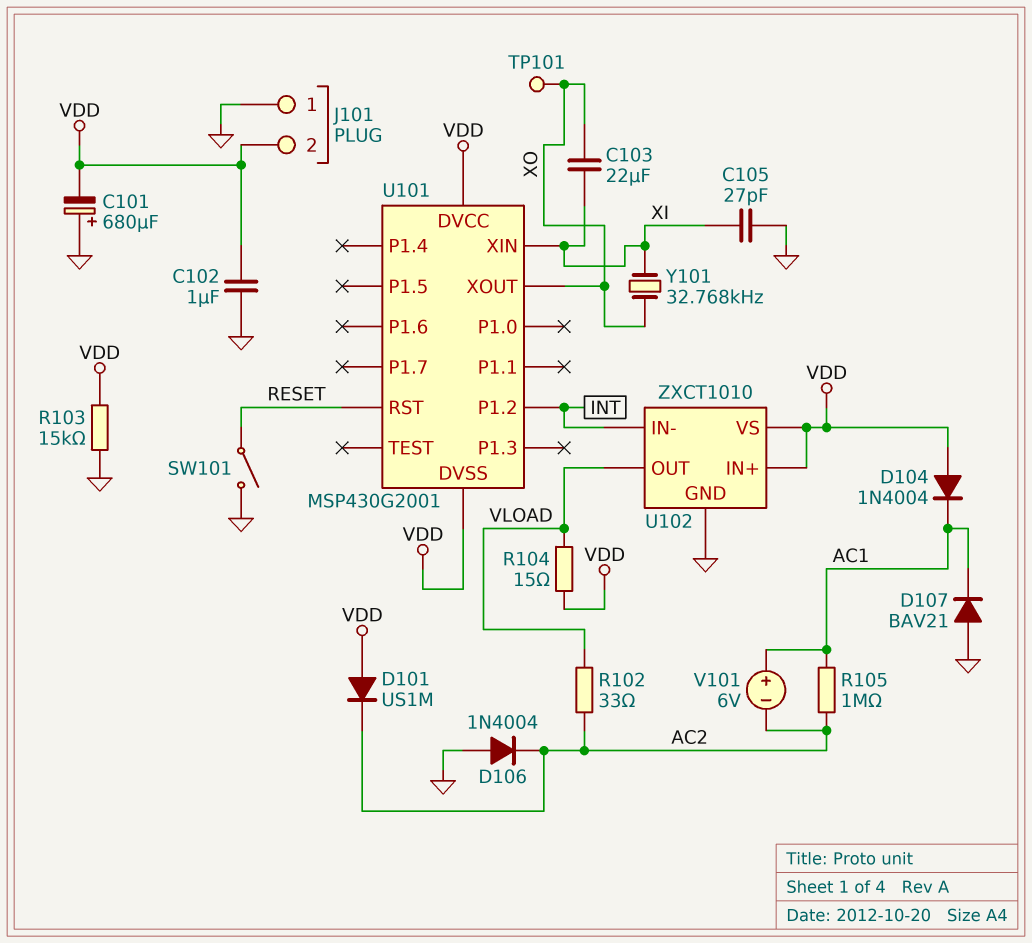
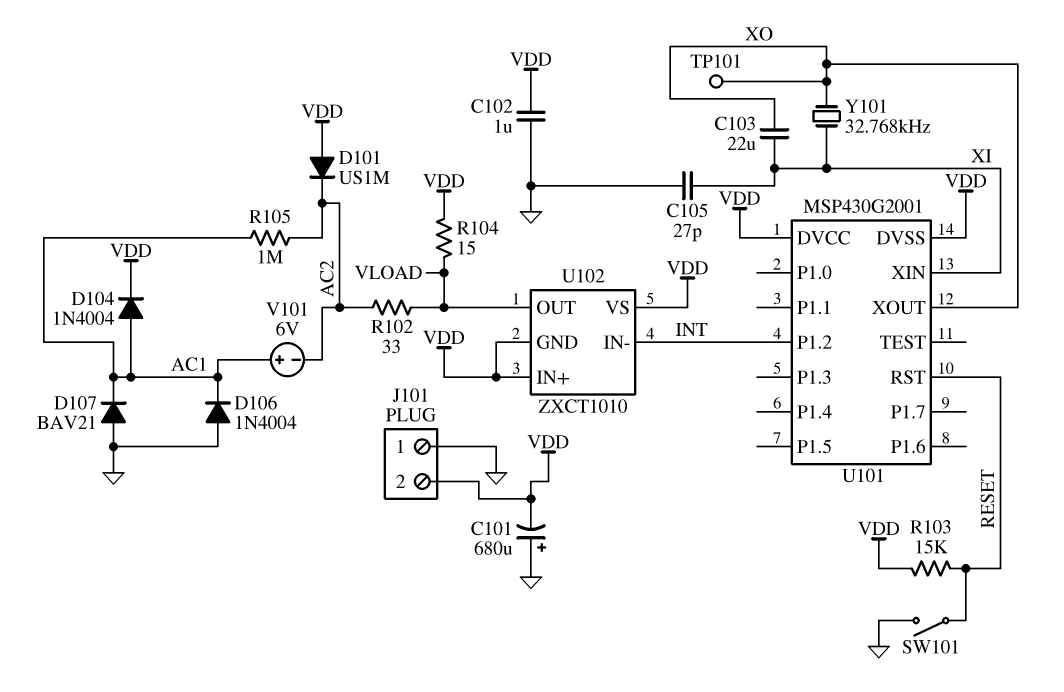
D104: diode 1N4004 (A VDD, K AC1) -> diode 1N4004 (A AC1, K VDD)
D106: diode 1N4004 (A GND, K AC2) -> diode 1N4004 (A GND, K AC1)
R103: 15k (GND, VDD) -> 15k (RESET, VDD)
U102 pin GND: GND -> VDD

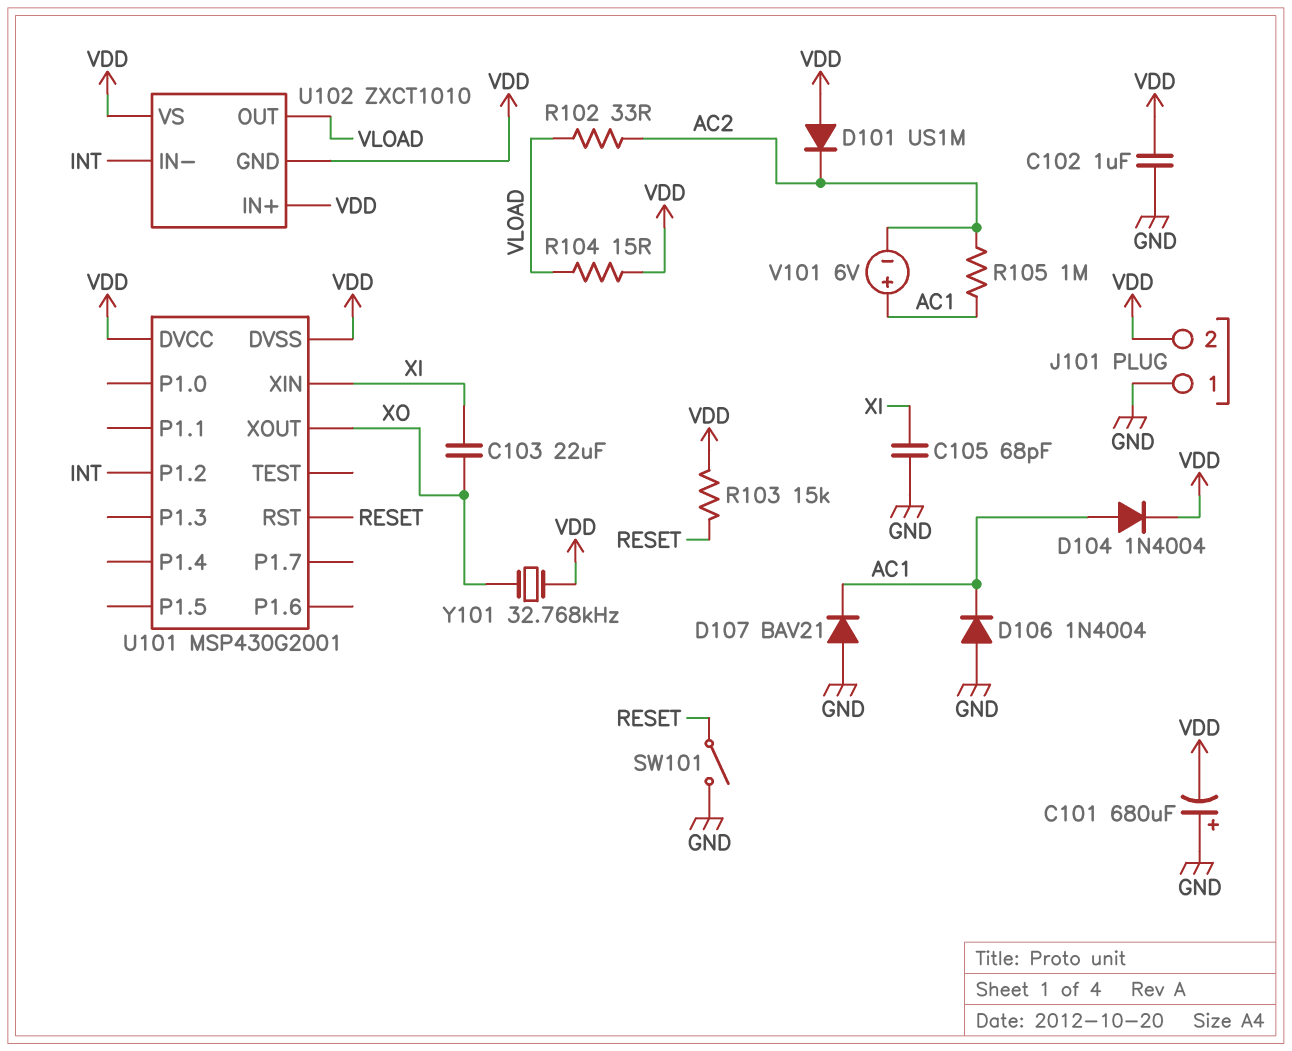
C105: 27pF (GND, XI) -> 68pF (GND, XI)
TP101: test point (XO) -> none
Y101: 32.768kHz (XI, XO) -> 32.768kHz (VDD, XO)

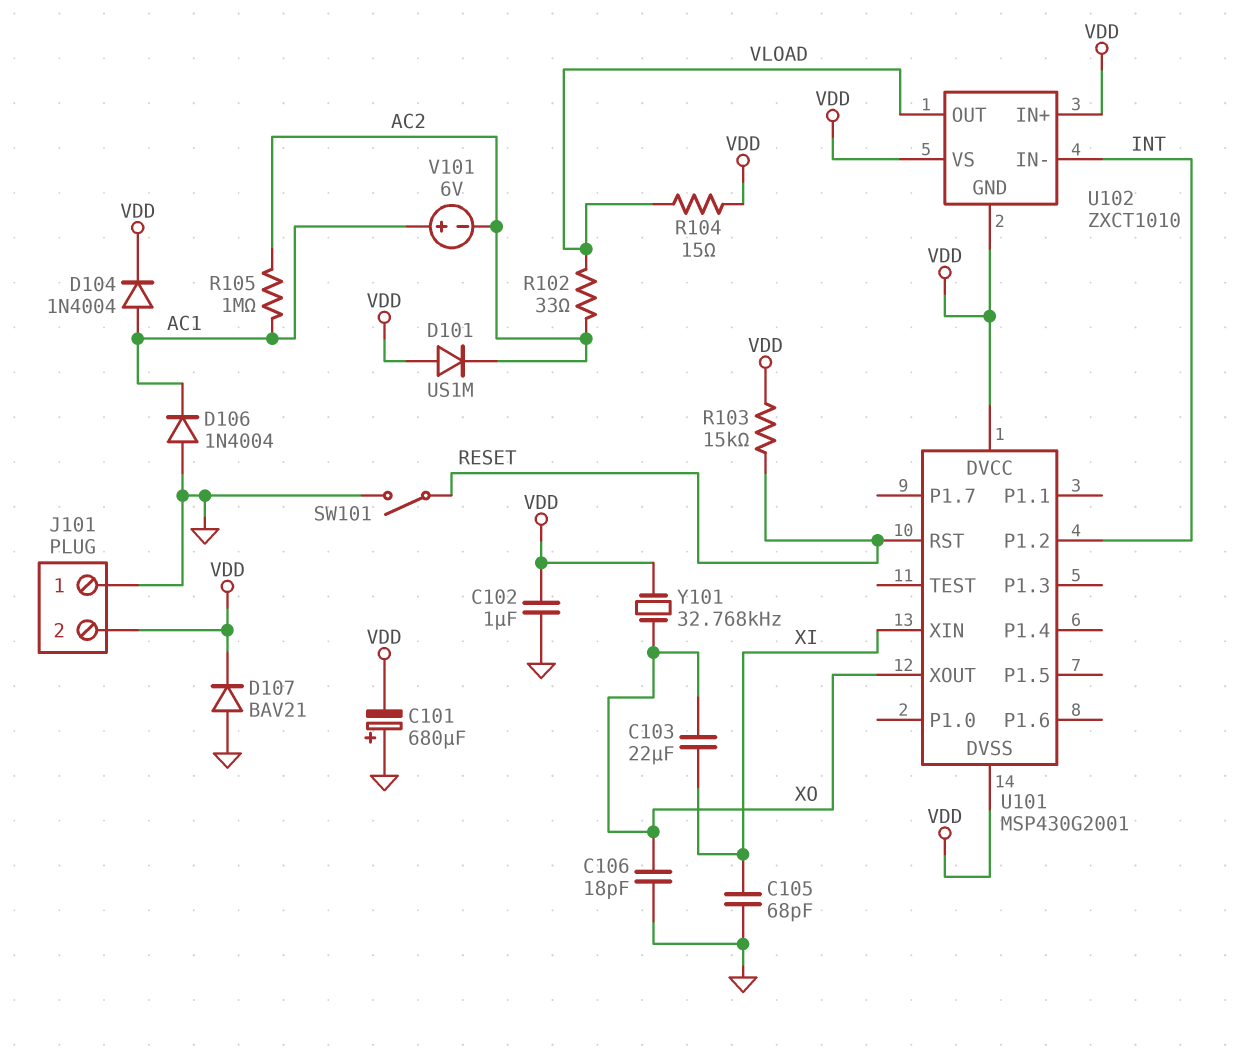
C106: none -> 18pF (GND, XO)
D107: diode BAV21 (A GND, K AC1) -> diode BAV21 (A GND, K VDD)

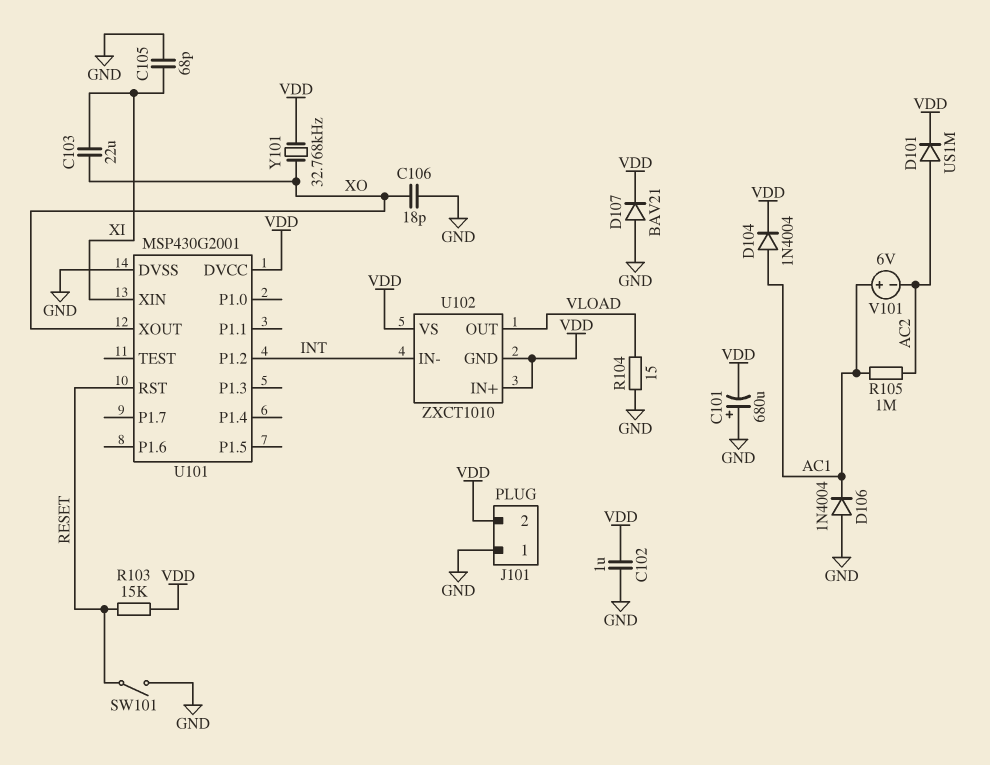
D101: diode US1M (A VDD, K AC2) -> diode US1M (A AC2, K VDD)
R102: 33 (AC2, VLOAD) -> none
R104: 15 (VDD, VLOAD) -> 15 (GND, VLOAD)
U101 pin DVSS: VDD -> GND

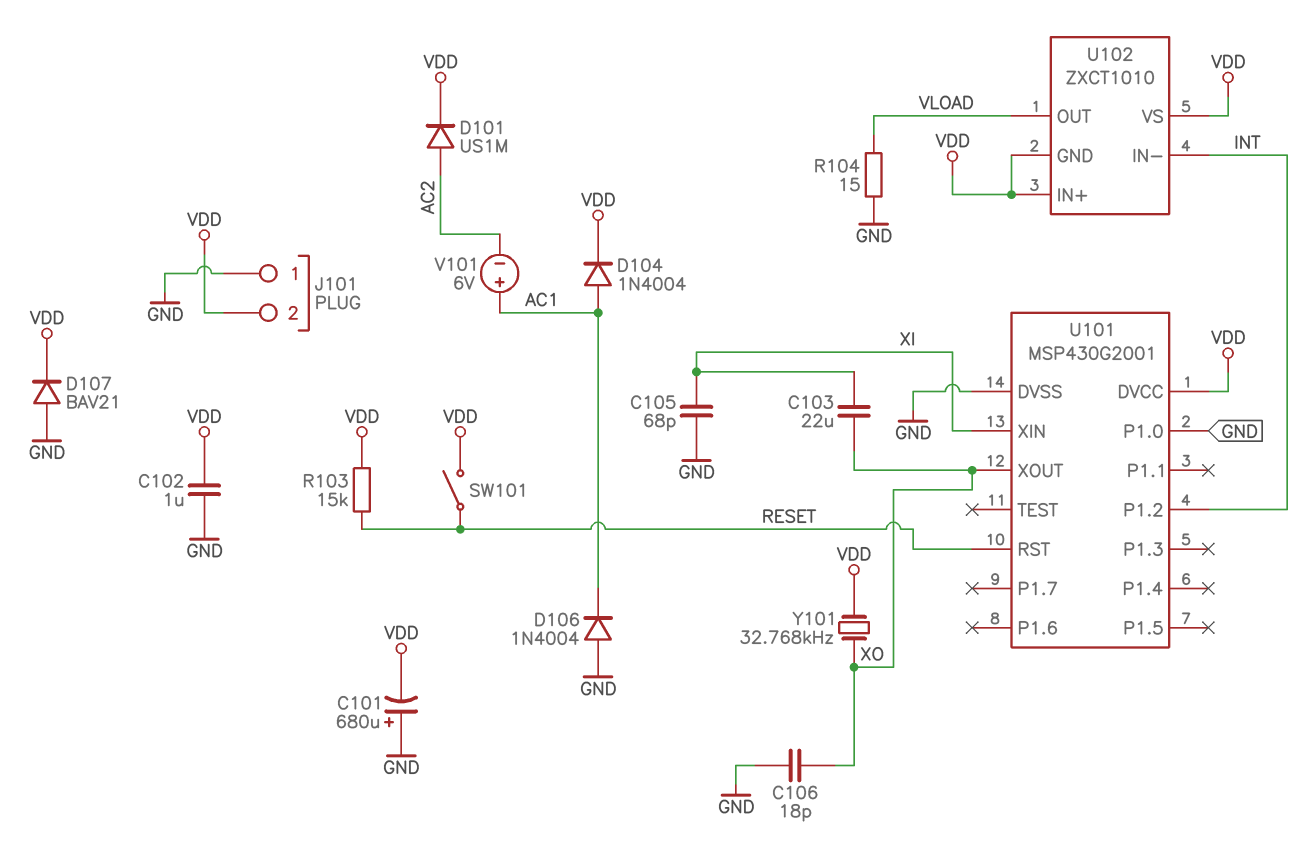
R105: 1M (AC1, AC2) -> none
SW101: switch (GND, RESET) -> switch (RESET, VDD)
U101 pin P1.0: none -> GND

